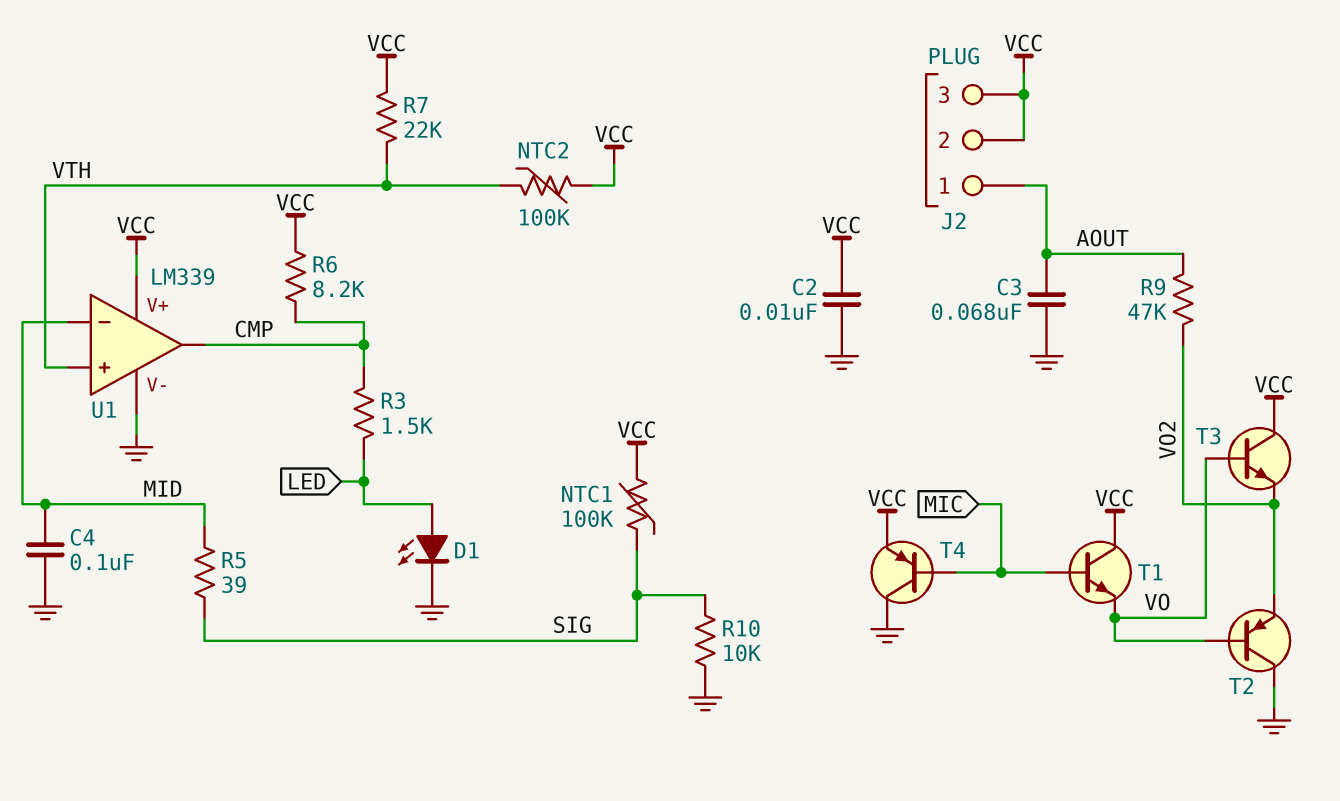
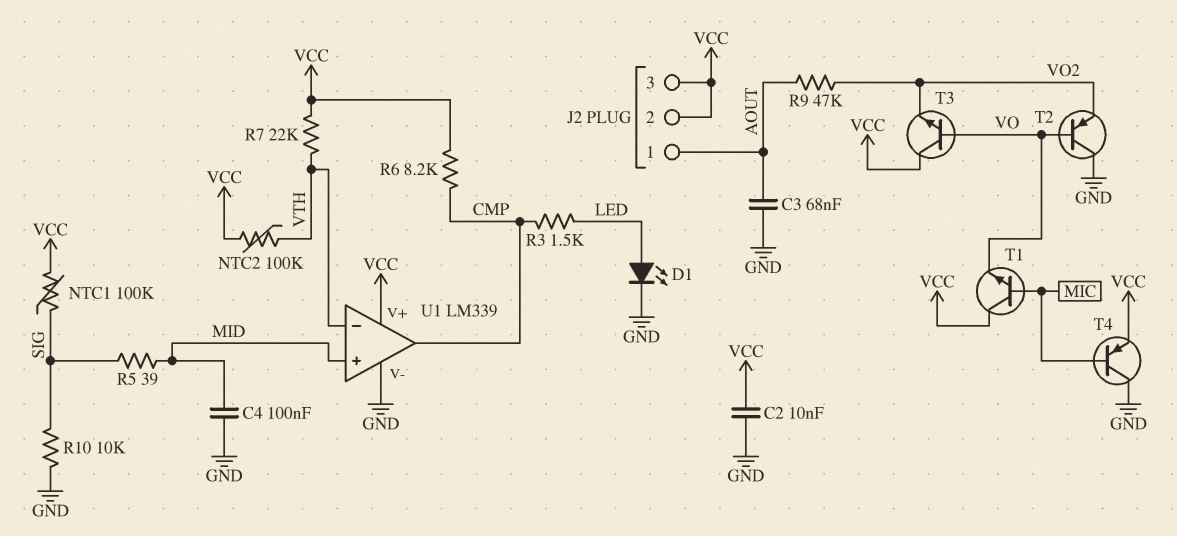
U1 pin in+: VTH -> MID
U1 pin in-: MID -> VTH

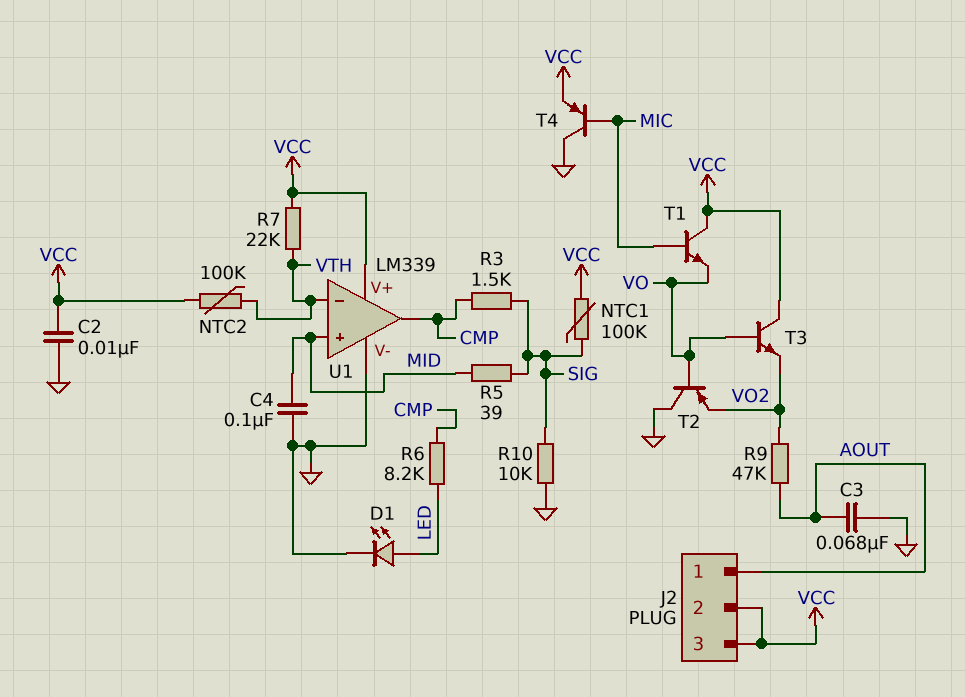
R3: 1.5k (CMP, LED) -> 1.5k (CMP, SIG)
R6: 8.2k (CMP, VCC) -> 8.2k (CMP, LED)

